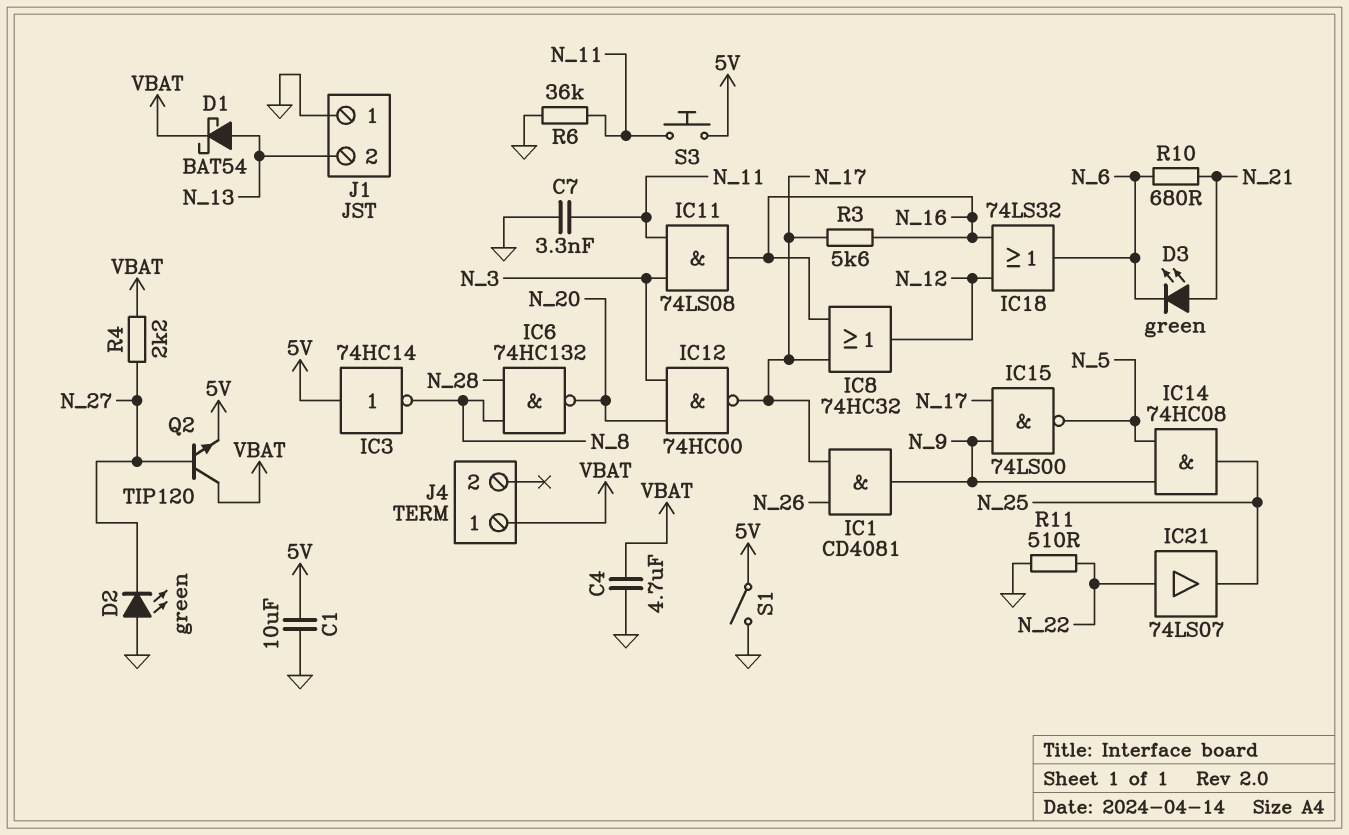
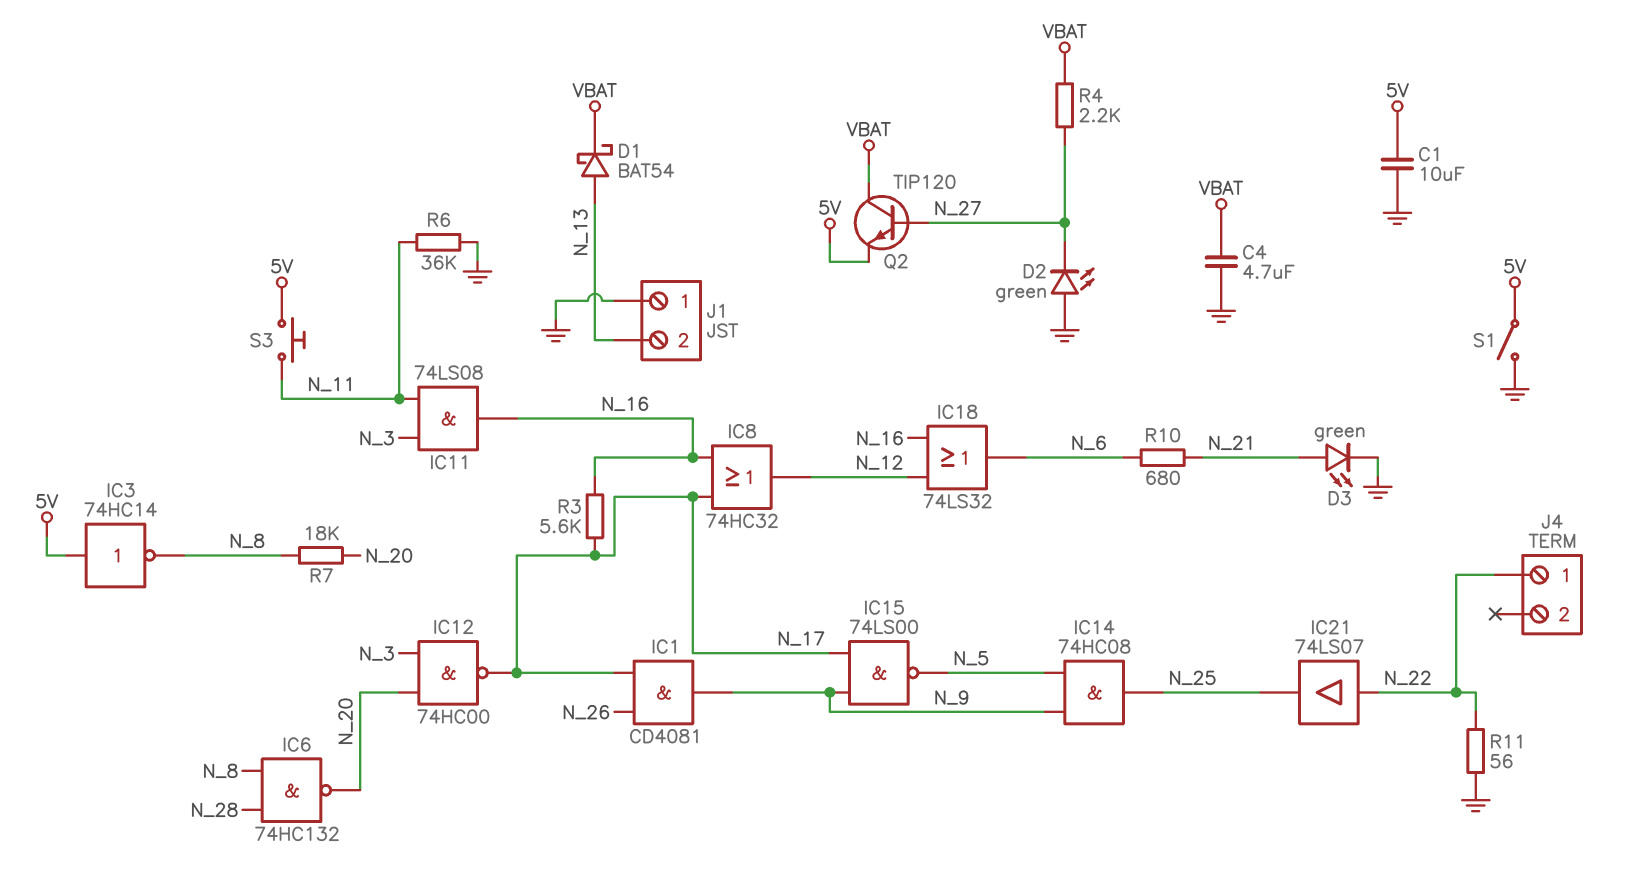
C7: 3.3nF (GND, N_11) -> none
D3: LED green (A N_21, K N_6) -> LED green (A N_21, K GND)
J4 pin 1: VBAT -> N_22
R7: none -> 18k (N_8, N_20)
R11: 510 (GND, N_22) -> 56 (GND, N_22)

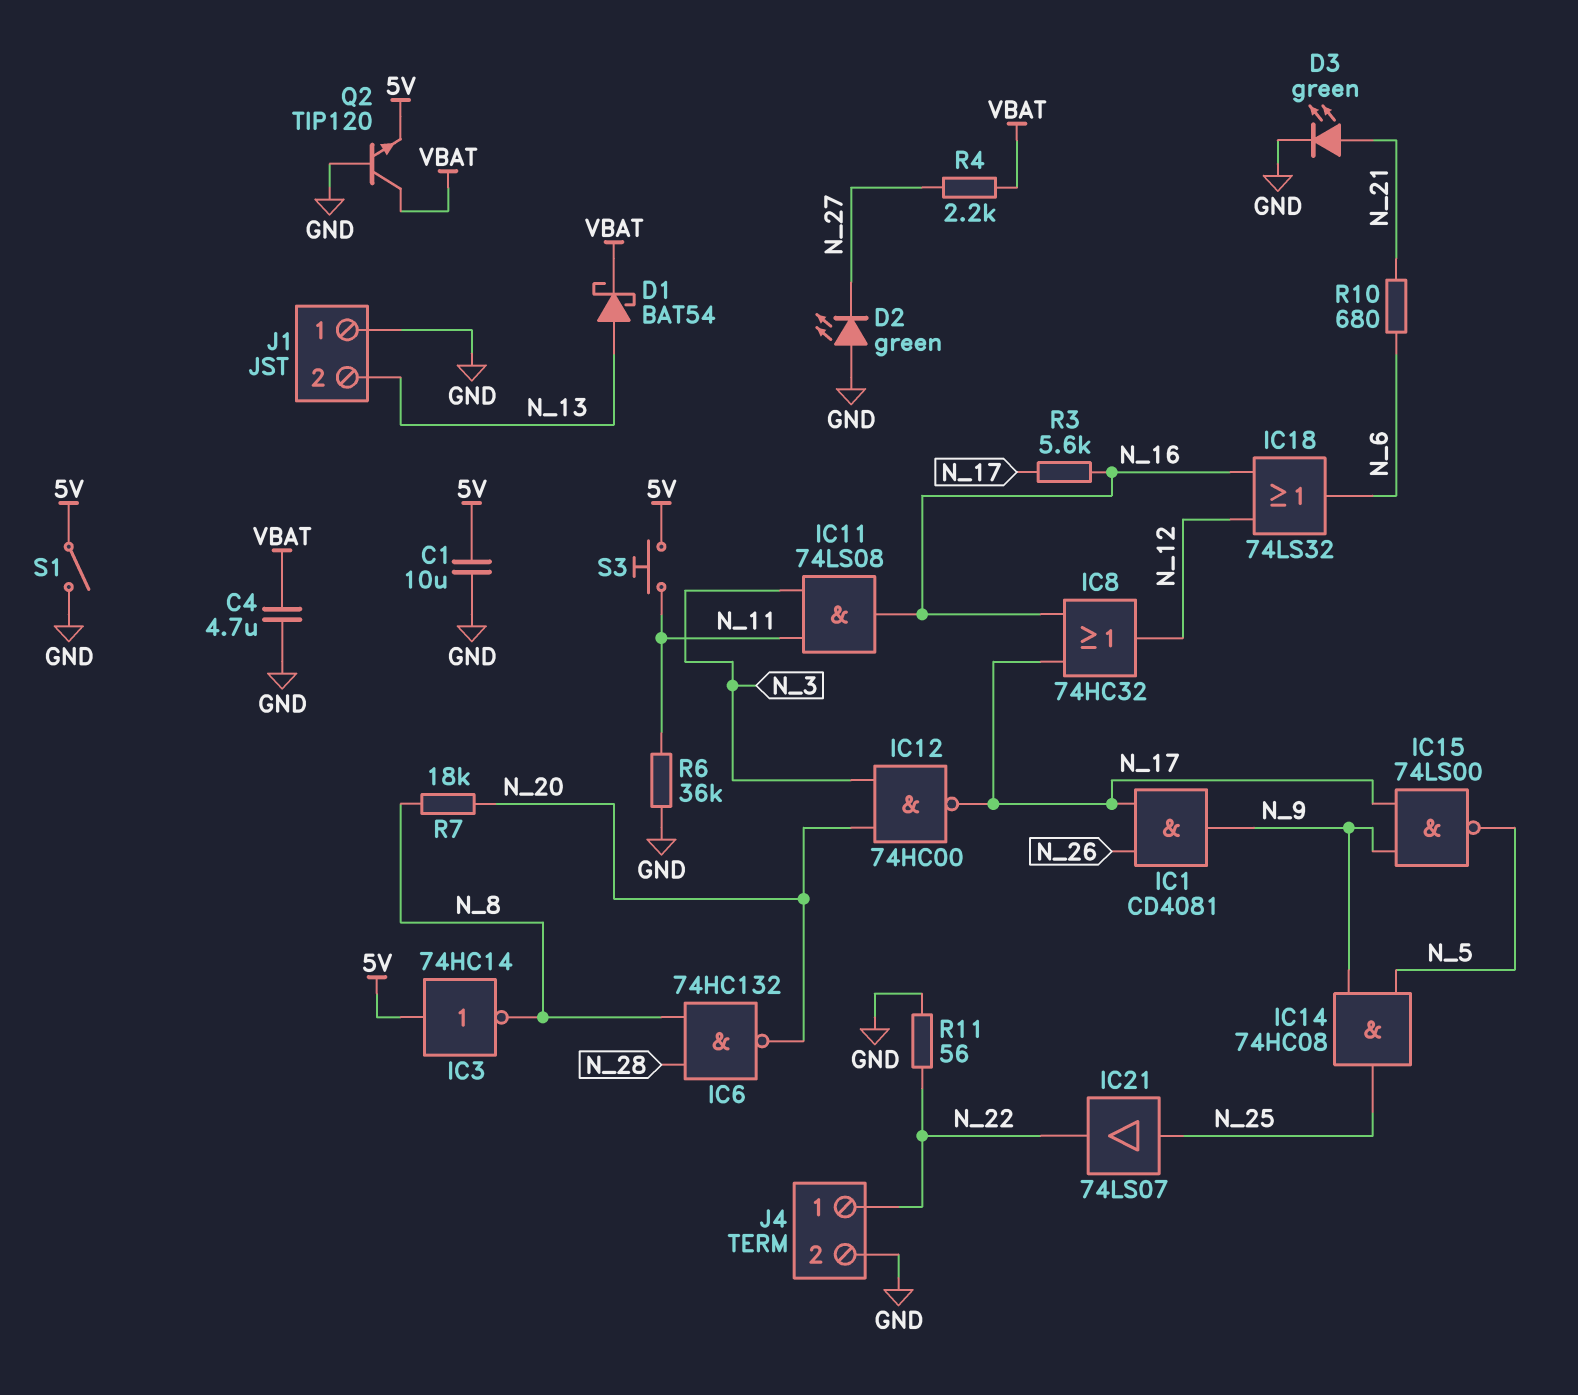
IC21: buffer 74LS07 (in N_22, out N_25) -> buffer 74LS07 (in N_25, out N_22)
J4 pin 2: none -> GND
Q2: NPN TIP120 (B N_27, C VBAT, E 5V) -> NPN TIP120 (B GND, C VBAT, E 5V)

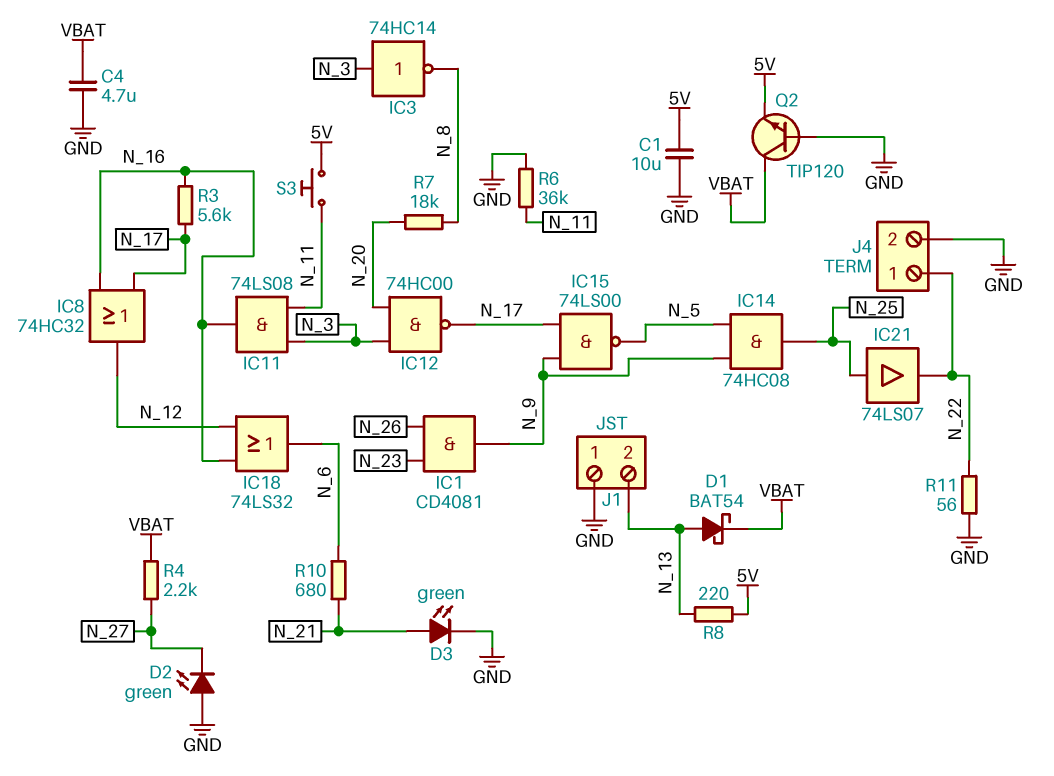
IC1: AND CD4081 (in N_17, in N_26, out N_9) -> AND CD4081 (in N_23, in N_26, out N_9)
IC3: NOT 74HC14 (in 5V, out N_8) -> NOT 74HC14 (in N_3, out N_8)
IC6: NAND 74HC132 (in N_8, in N_28, out N_20) -> none
R8: none -> 220 (5V, N_13)
S1: switch (5V, GND) -> none

